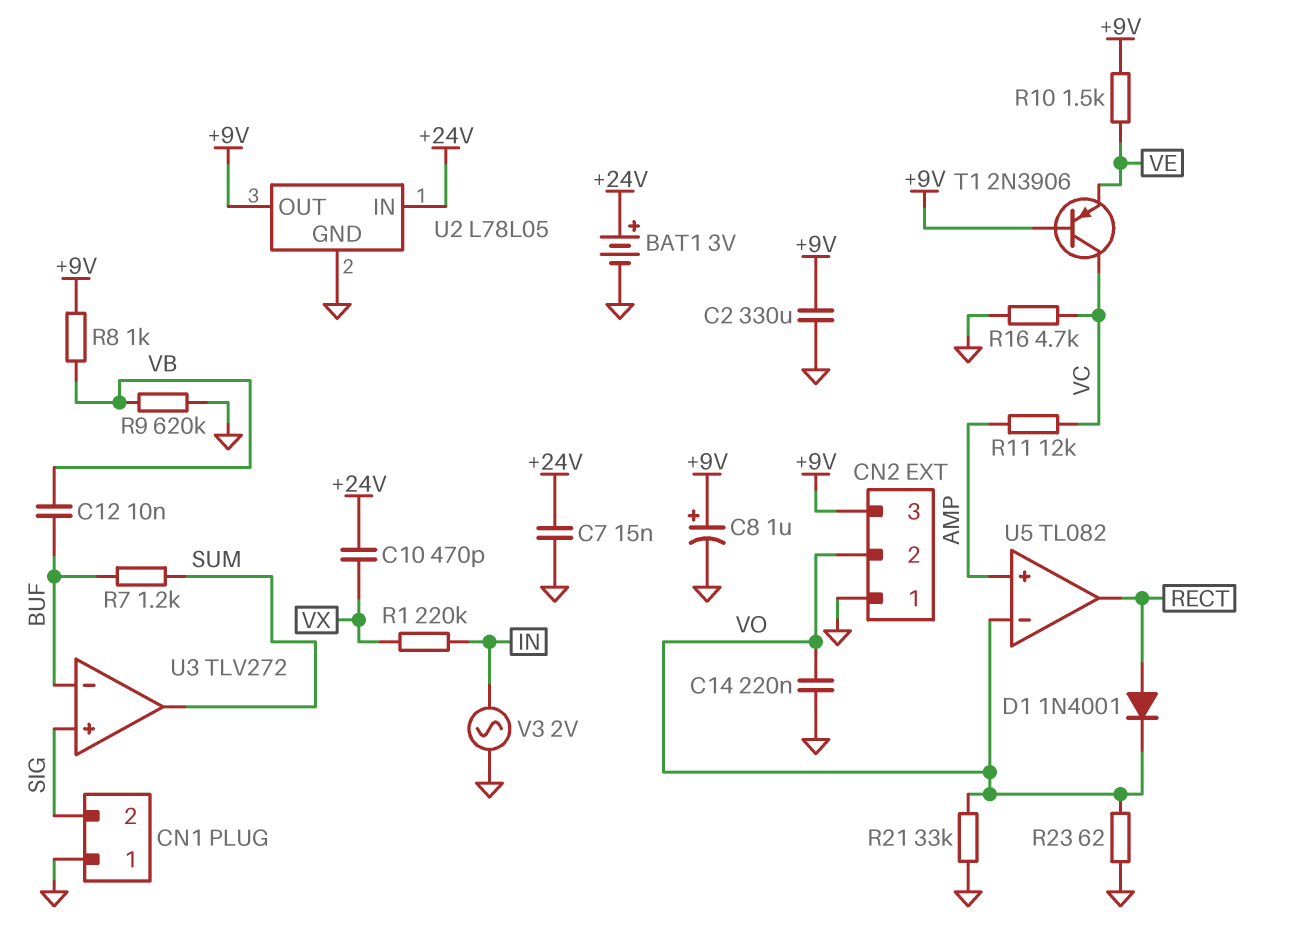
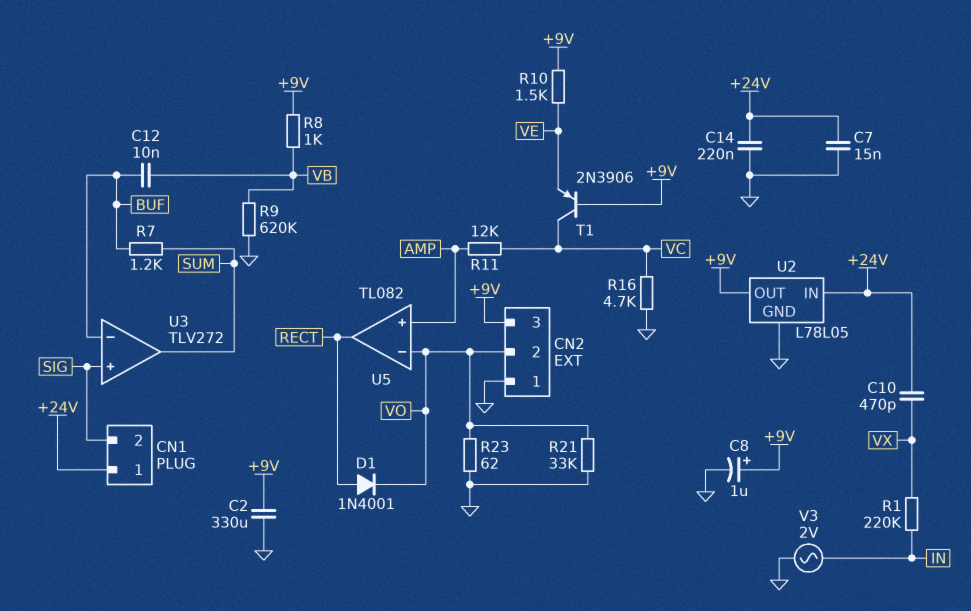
BAT1: 3V (plus +24V, minus GND) -> none
C14: 220nF (GND, VO) -> 220nF (+24V, GND)
CN1 pin 1: GND -> +24V

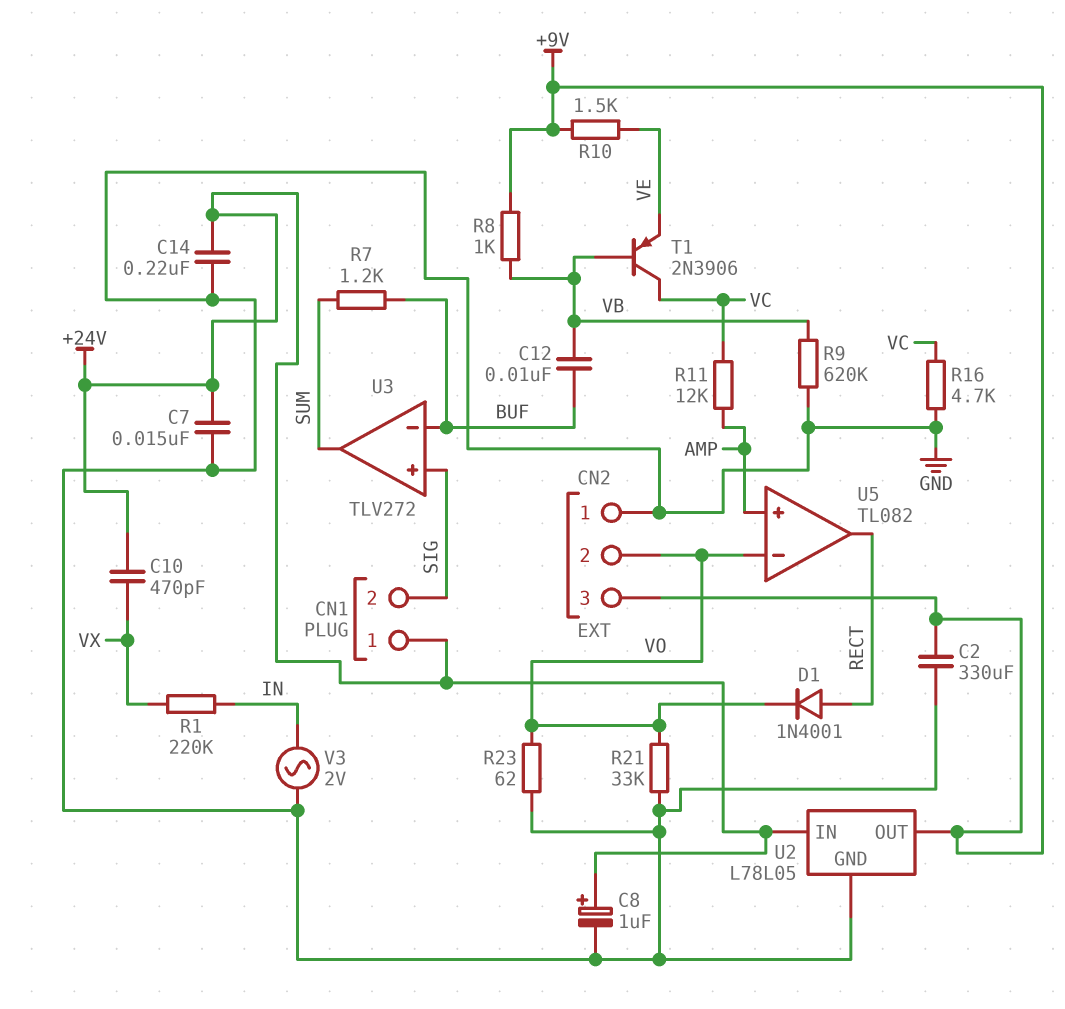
C8: 1uF (plus +9V, minus GND) -> 1uF (plus +24V, minus GND)
T1: PNP 2N3906 (B +9V, C VC, E VE) -> PNP 2N3906 (B VB, C VC, E VE)

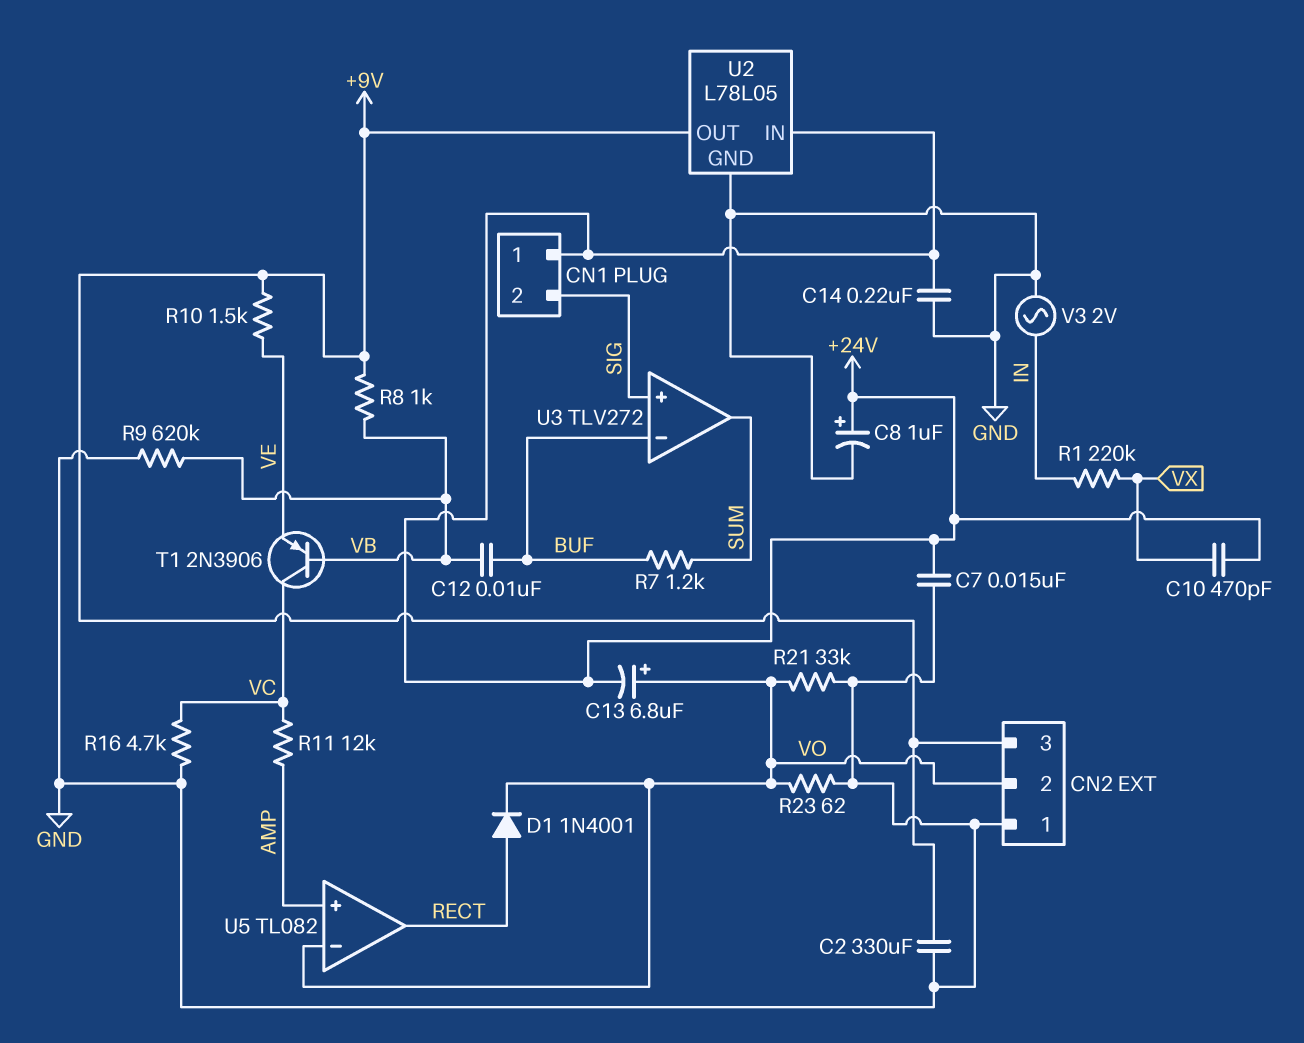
C13: none -> 6.8uF (plus VO, minus +24V)

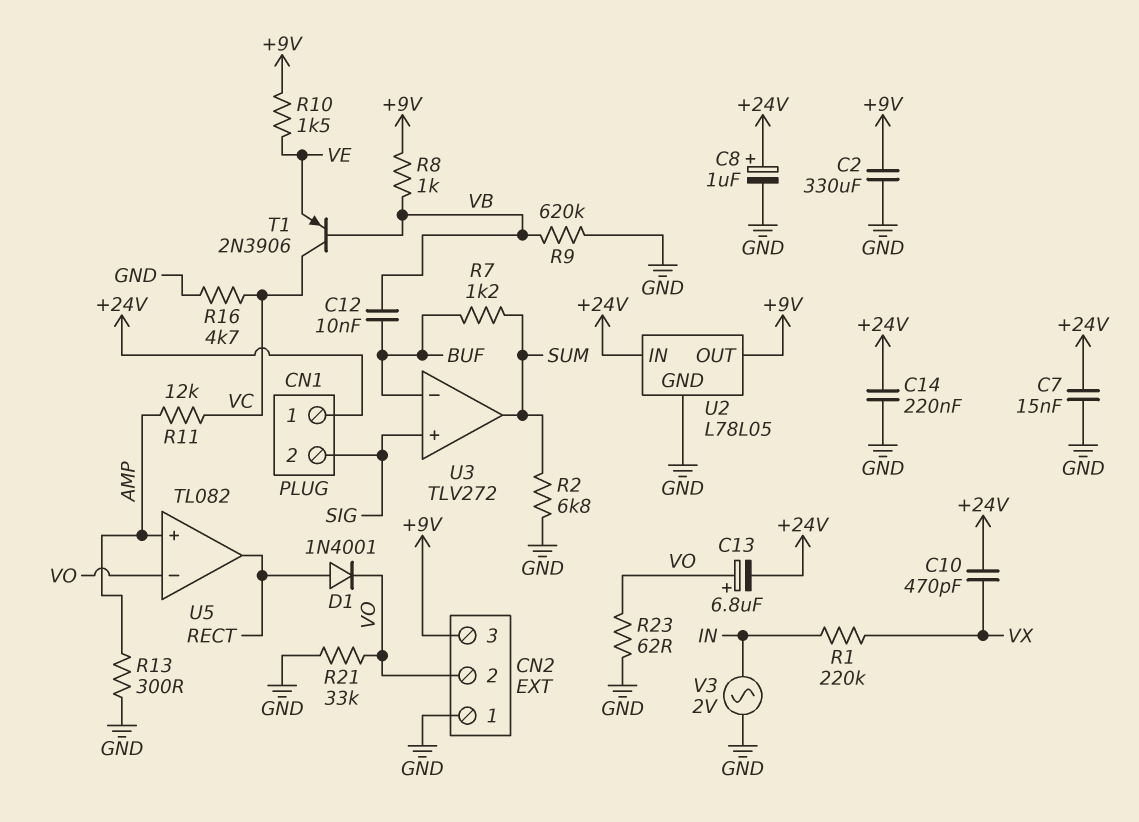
R2: none -> 6.8k (GND, SUM)
R13: none -> 300 (AMP, GND)

